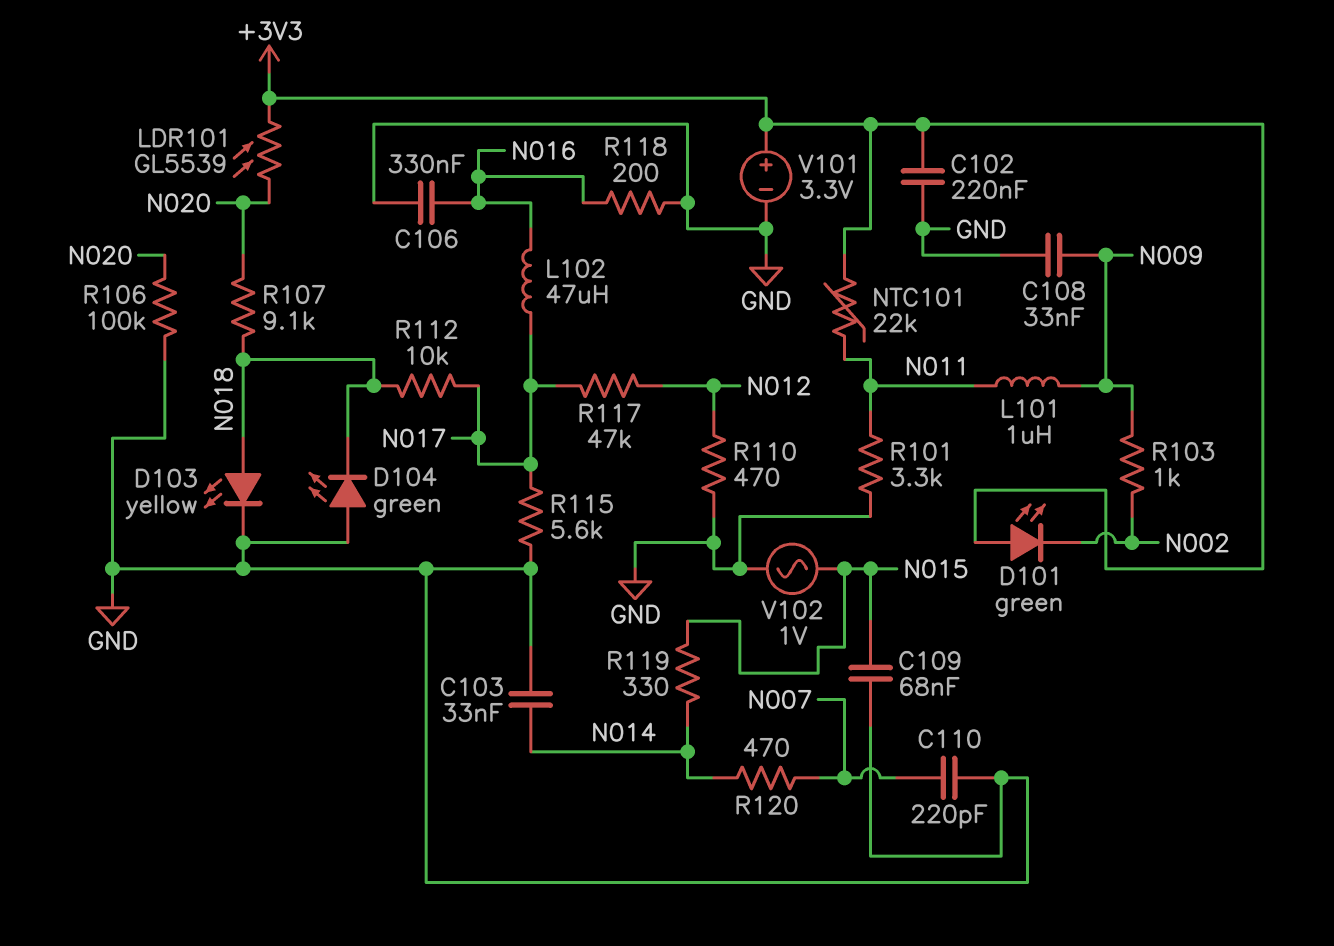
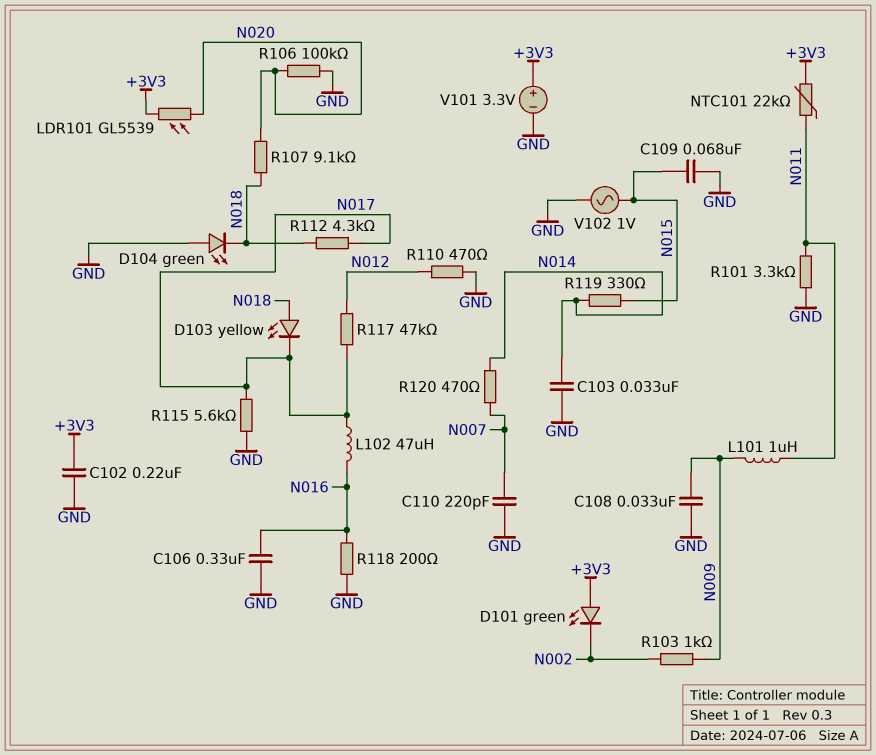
D103: LED yellow (A N018, K GND) -> LED yellow (A N018, K N017)
R112: 10k (N017, N018) -> 4.3k (N017, N018)

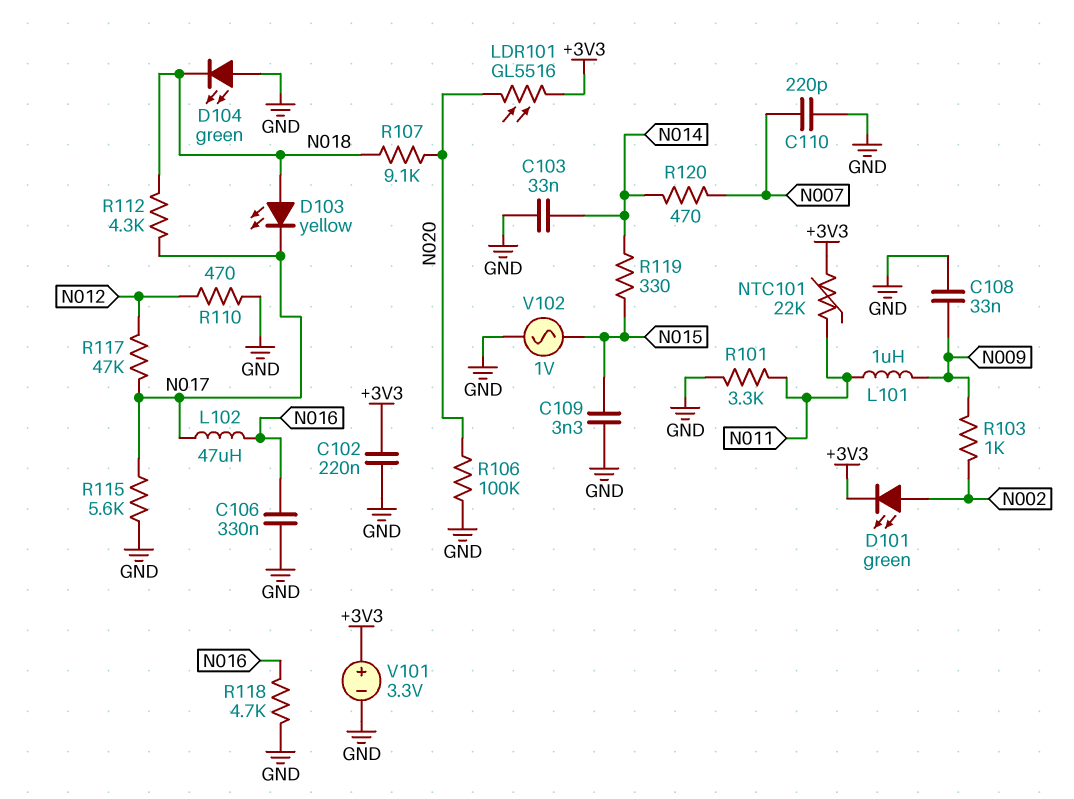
C109: 68nF (GND, N015) -> 3.3nF (GND, N015)
D101: LED green (A +3V3, K N002) -> LED green (A N002, K +3V3)
LDR101: GL5539 (+3V3, N020) -> GL5516 (+3V3, N020)
R118: 200 (GND, N016) -> 4.7k (GND, N016)

